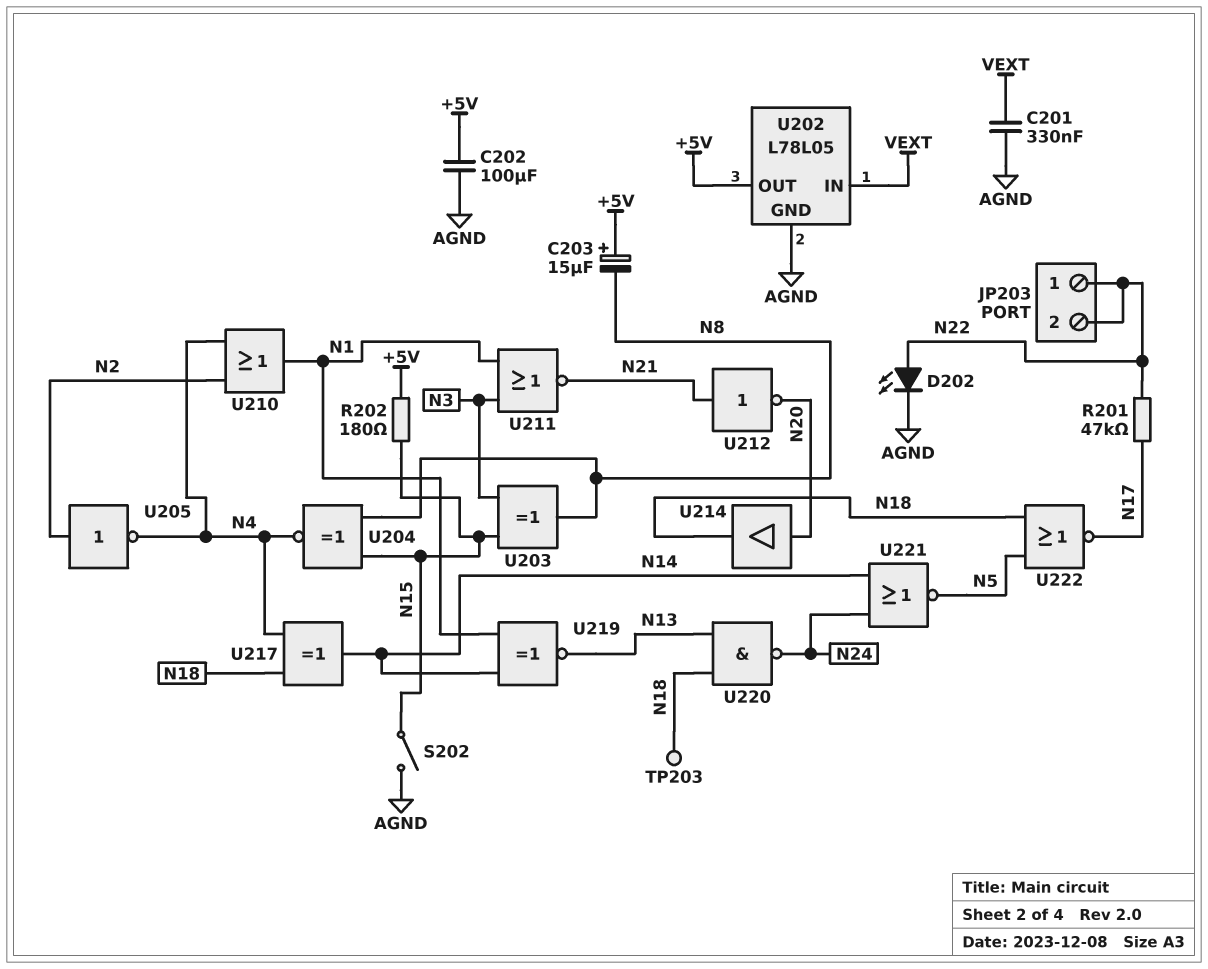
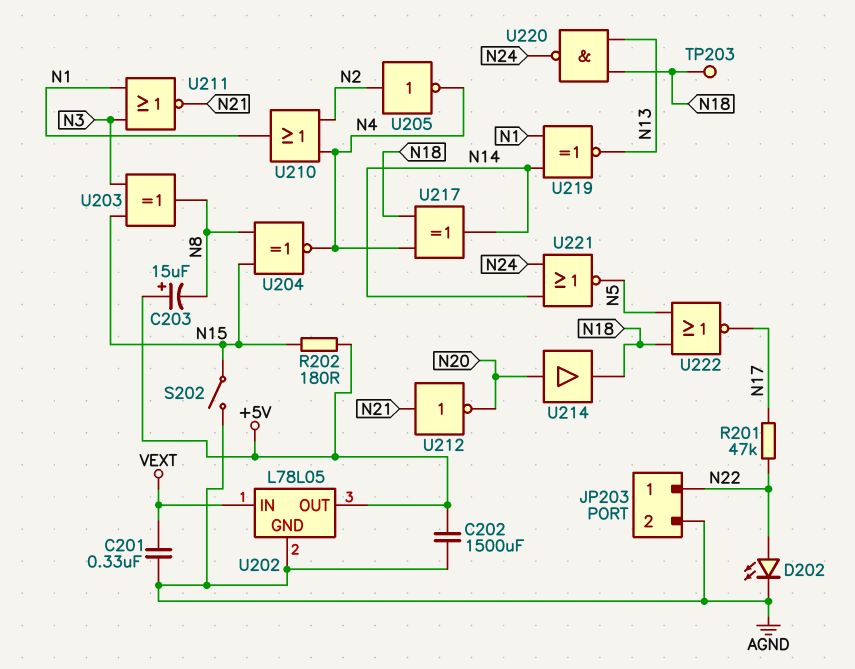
C202: 100uF (+5V, AGND) -> 1500uF (+5V, AGND)
JP203 pin 2: N22 -> AGND

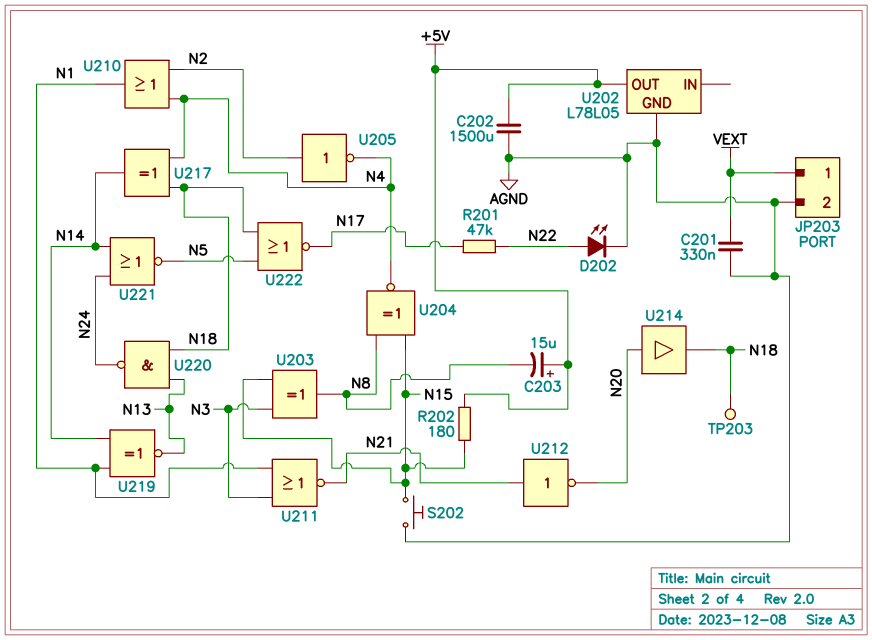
JP203 pin 1: N22 -> VEXT
S202: switch (AGND, N15) -> button (AGND, N15)
U202 pin IN: VEXT -> none

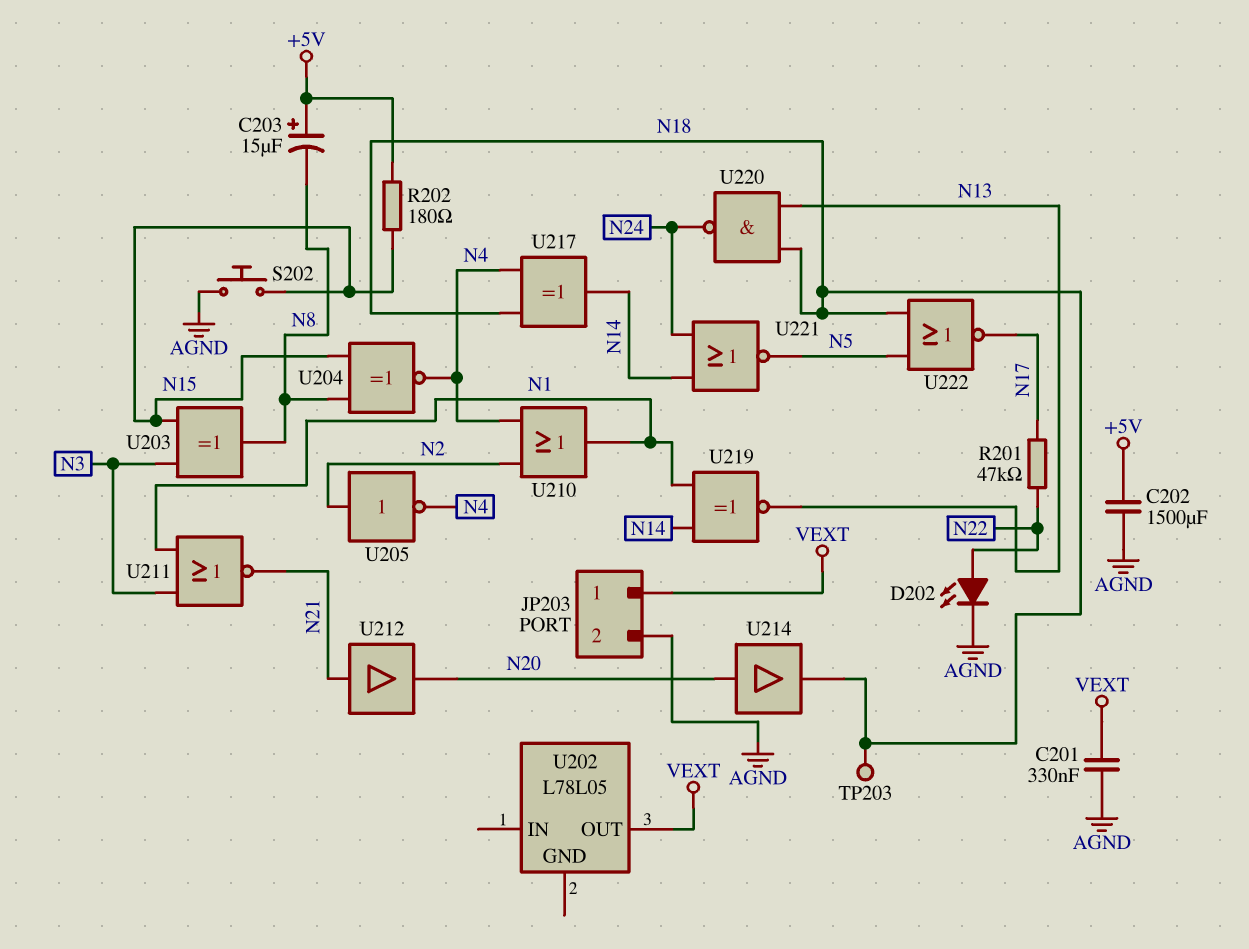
U202 pin GND: AGND -> none
U202 pin OUT: +5V -> VEXT
U212: NOT (in N21, out N20) -> buffer (in N21, out N20)

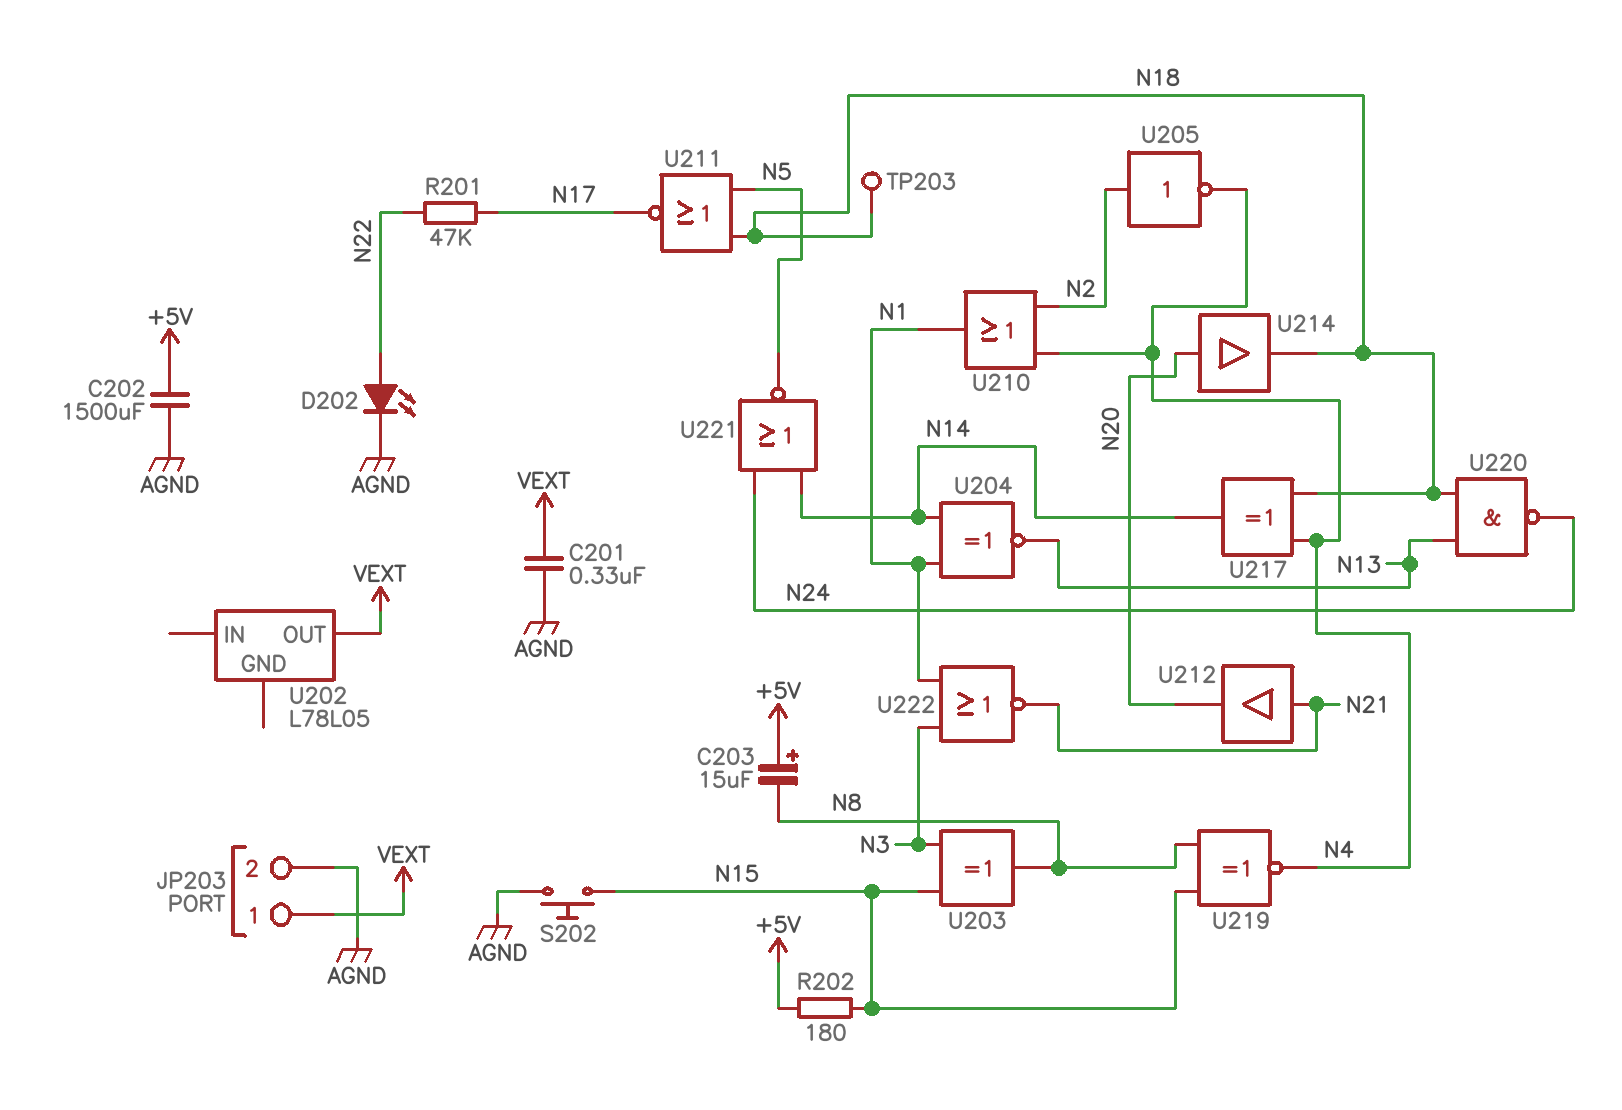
U204: XNOR (in N8, in N15, out N4) -> XNOR (in N1, in N14, out N13)
U211: NOR (in N1, in N3, out N21) -> NOR (in N5, in N18, out N17)
U219: XNOR (in N1, in N14, out N13) -> XNOR (in N8, in N15, out N4)
U222: NOR (in N5, in N18, out N17) -> NOR (in N1, in N3, out N21)

